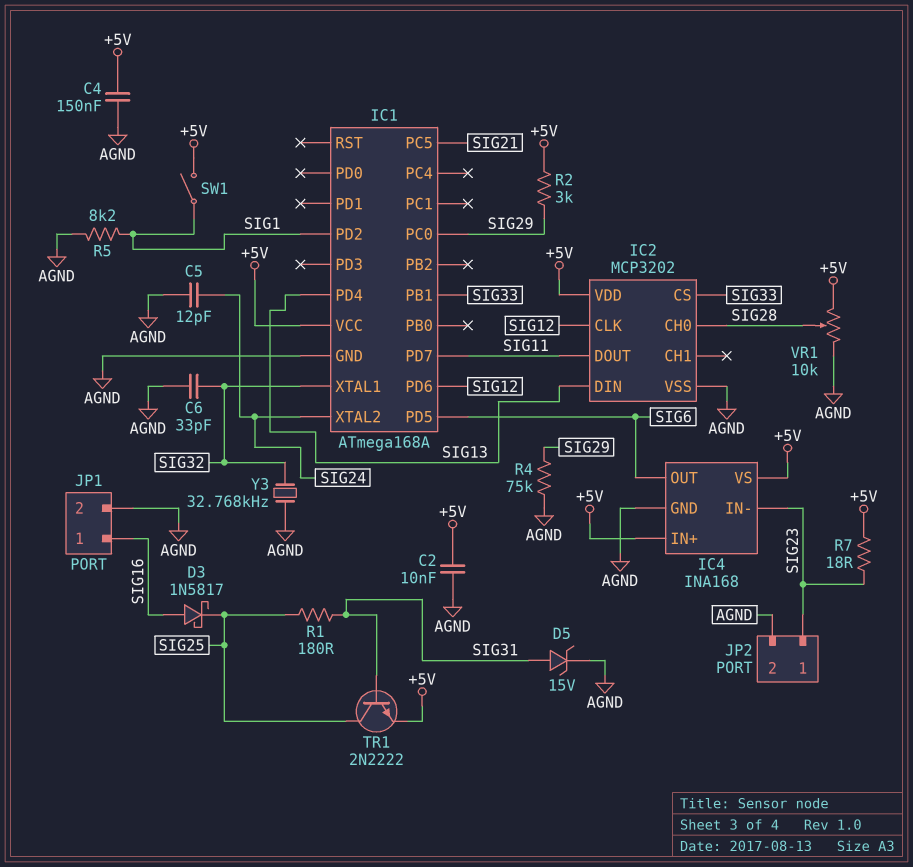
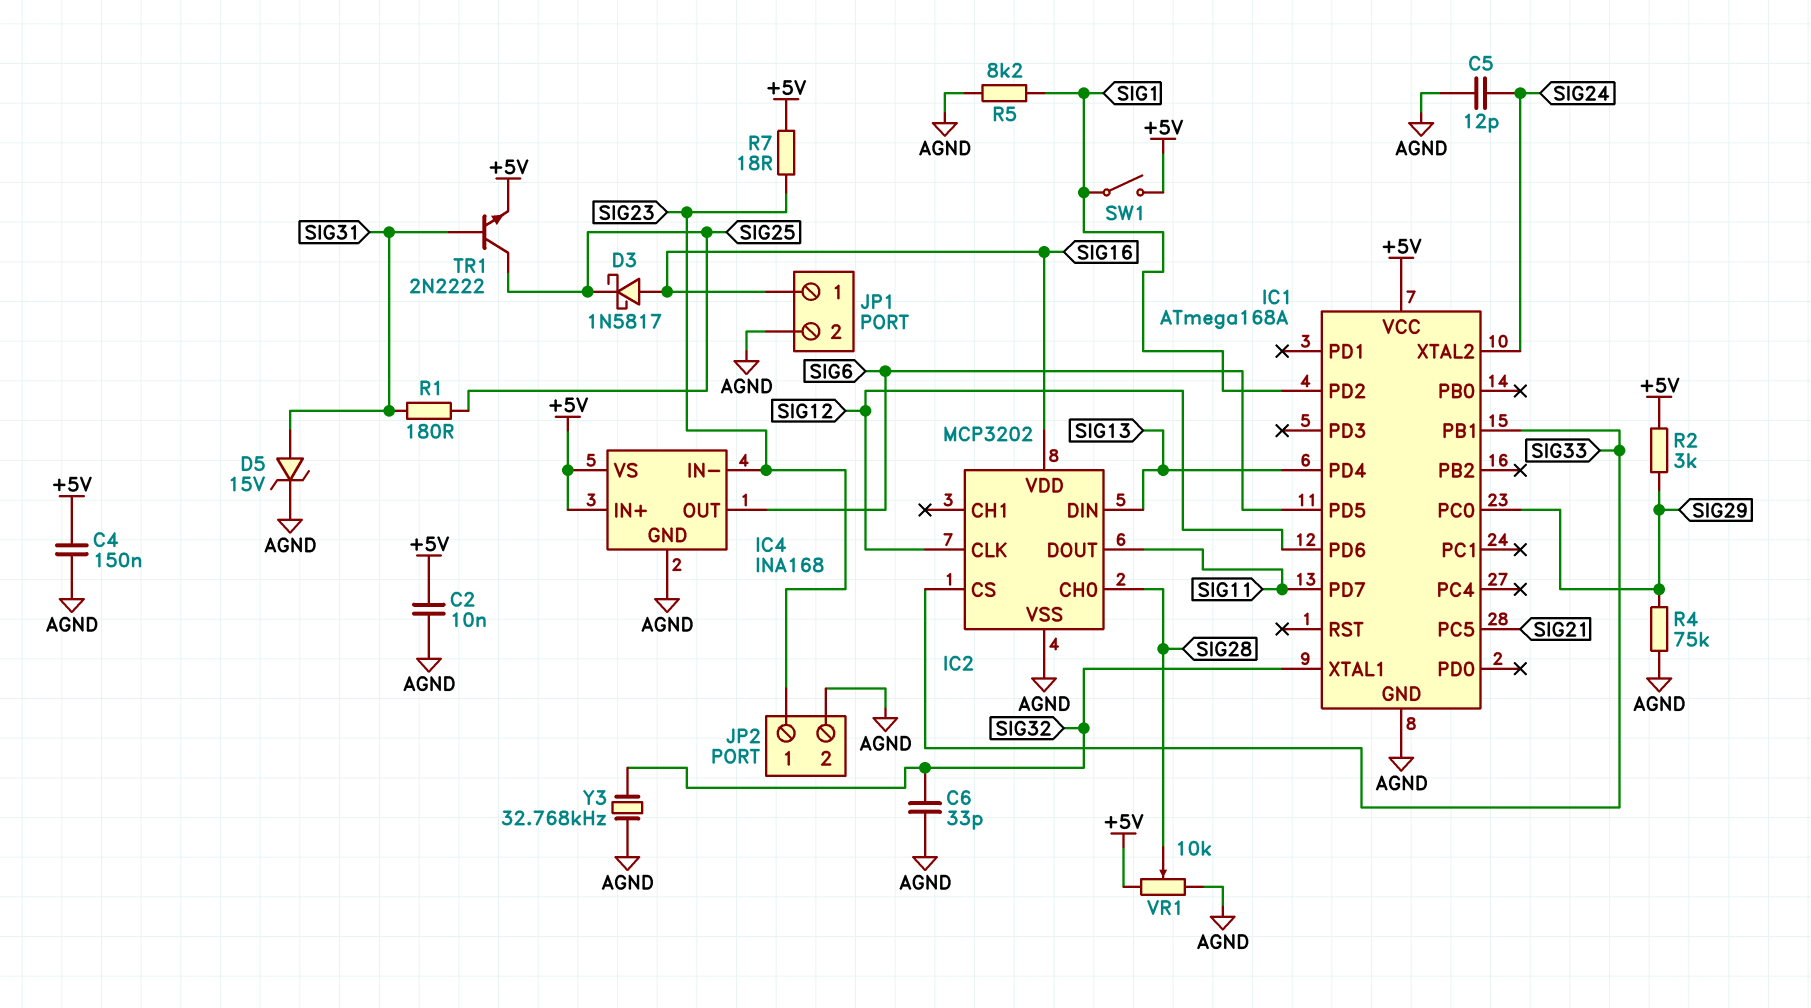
IC2 pin VDD: +5V -> SIG16

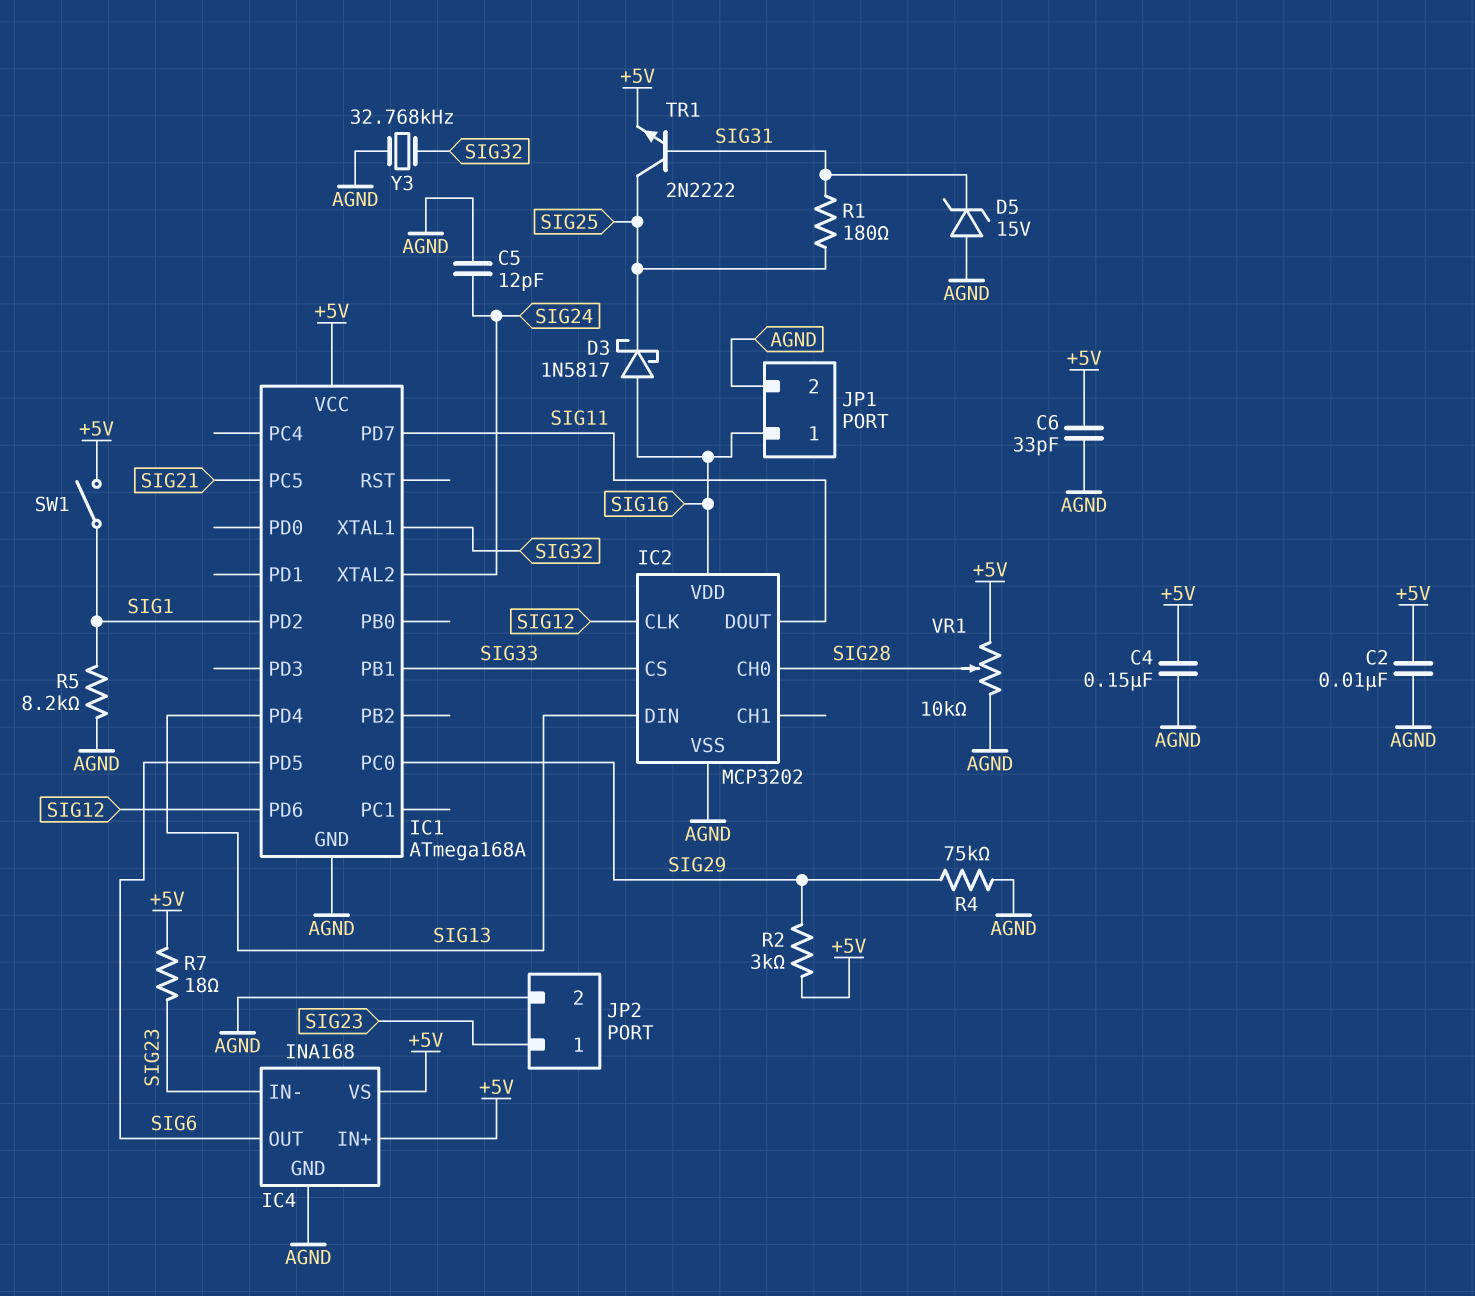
C6: 33pF (AGND, SIG32) -> 33pF (+5V, AGND)
D5: zener 15V (A SIG31, K AGND) -> zener 15V (A AGND, K SIG31)

